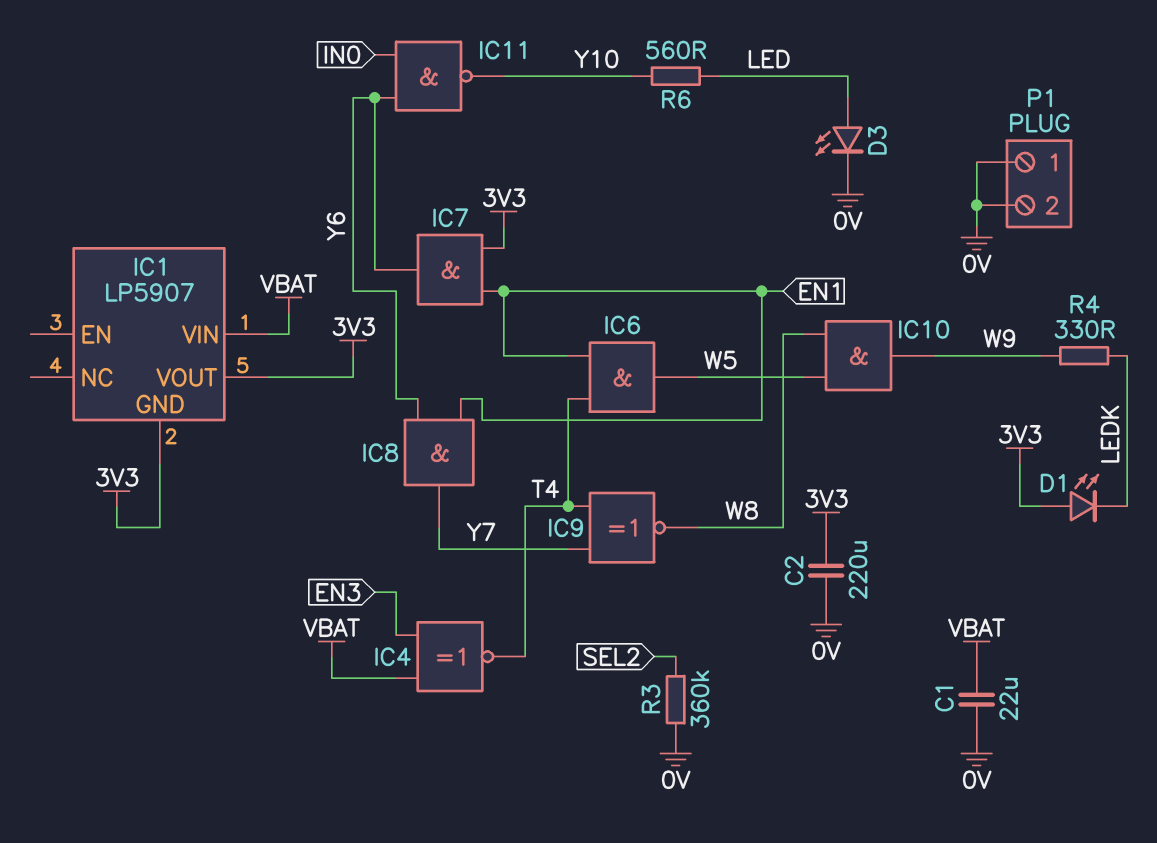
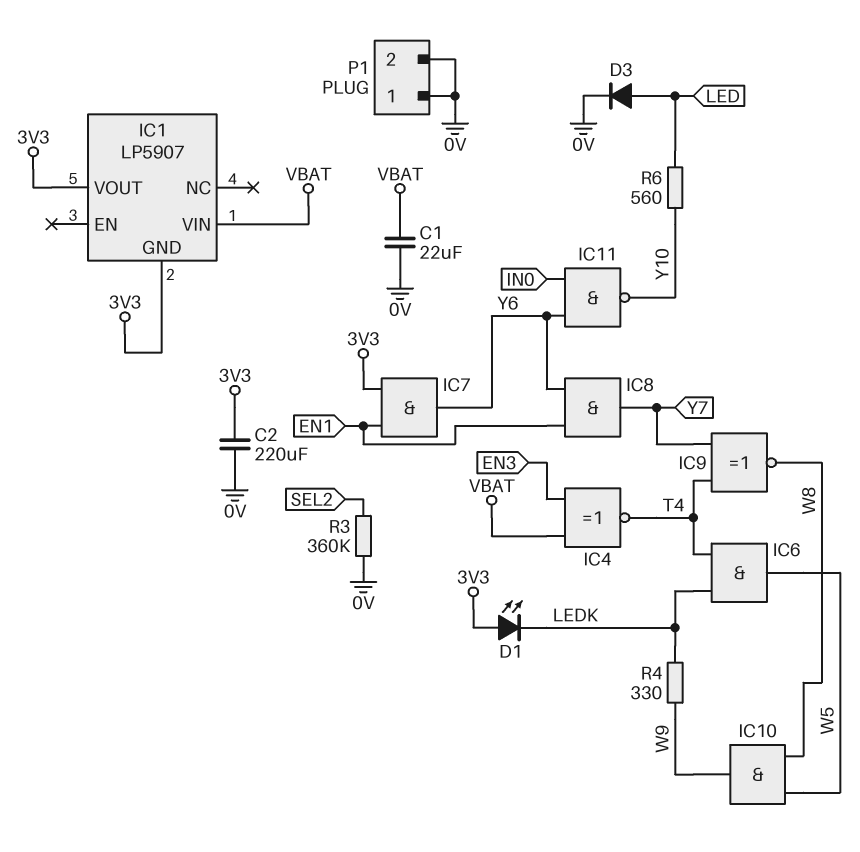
D3: LED (A LED, K 0V) -> diode (A LED, K 0V)
IC6: AND (in EN1, in T4, out W5) -> AND (in LEDK, in T4, out W5)

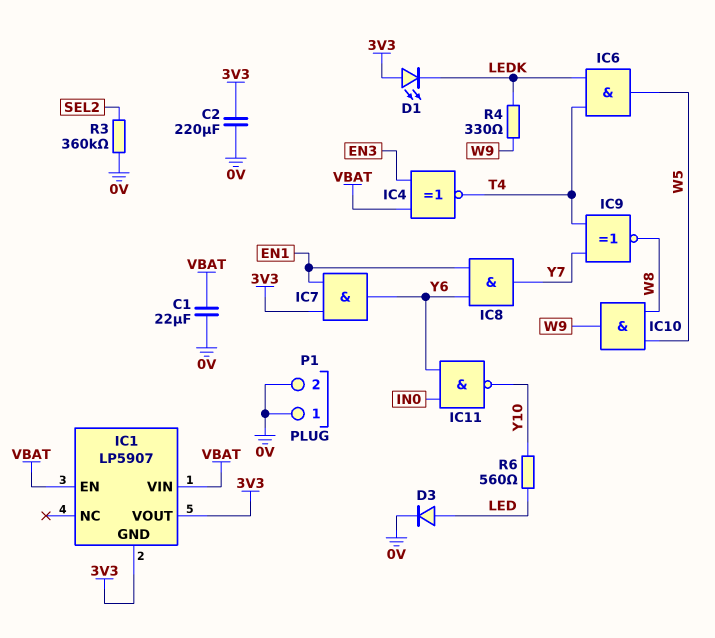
IC1 pin EN: none -> VBAT

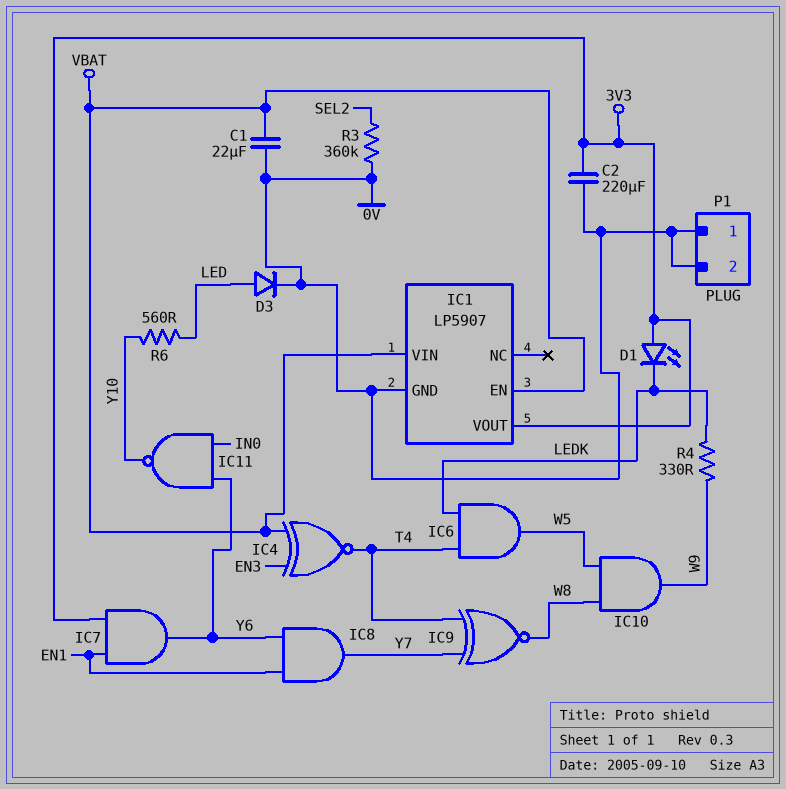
IC1 pin GND: 3V3 -> 0V

